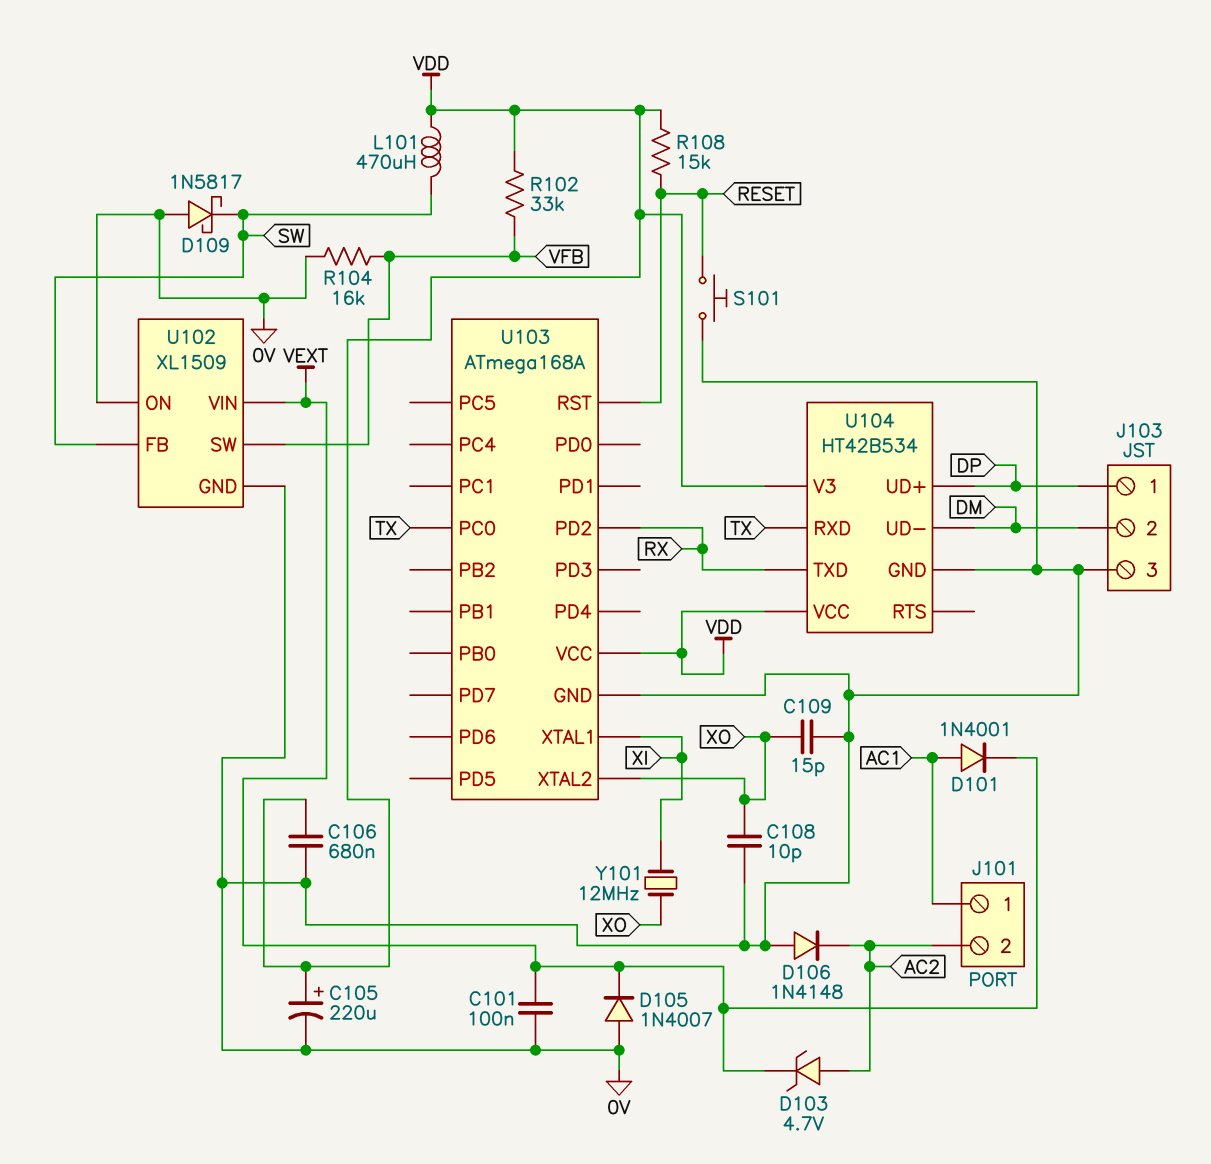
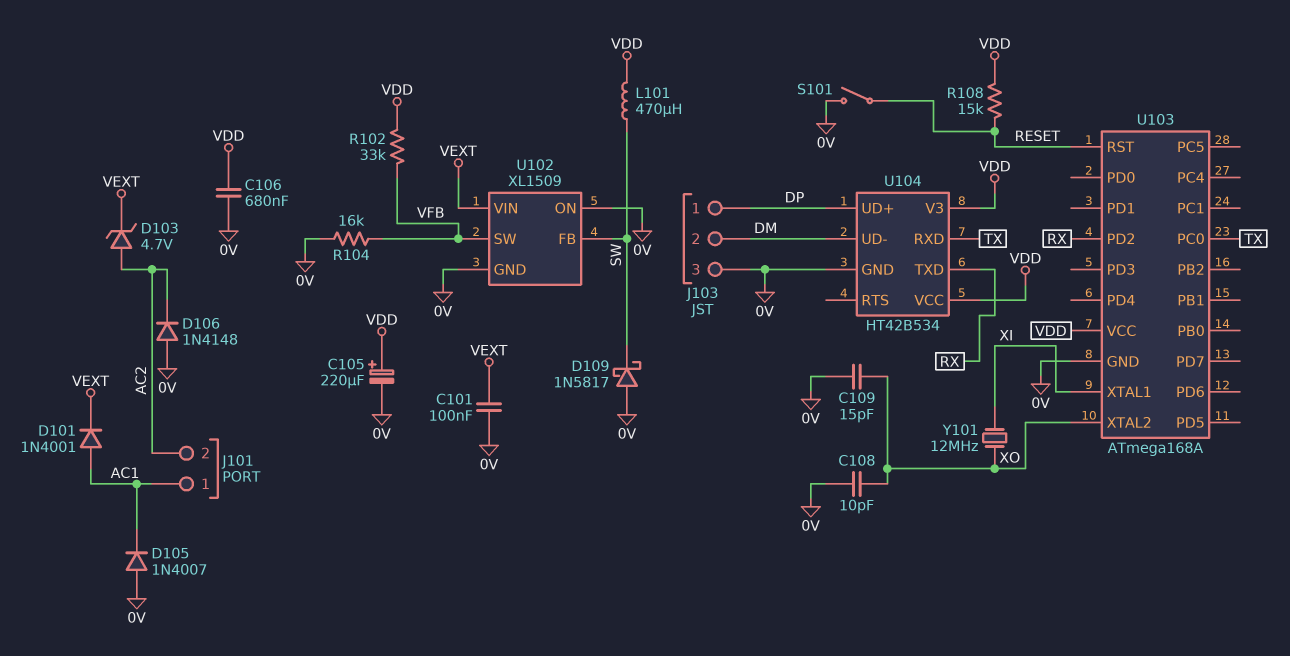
D105: diode 1N4007 (A 0V, K VEXT) -> diode 1N4007 (A 0V, K AC1)
S101: button (0V, RESET) -> switch (0V, RESET)

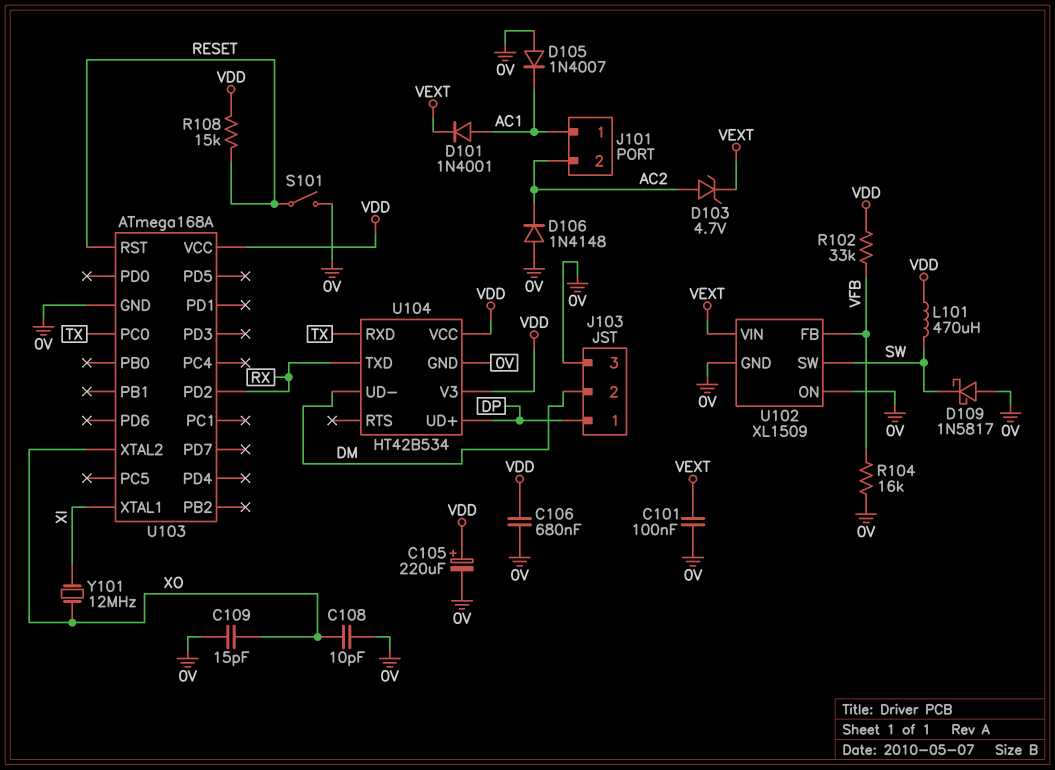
U102 pin FB: SW -> VFB
U102 pin SW: VFB -> SW

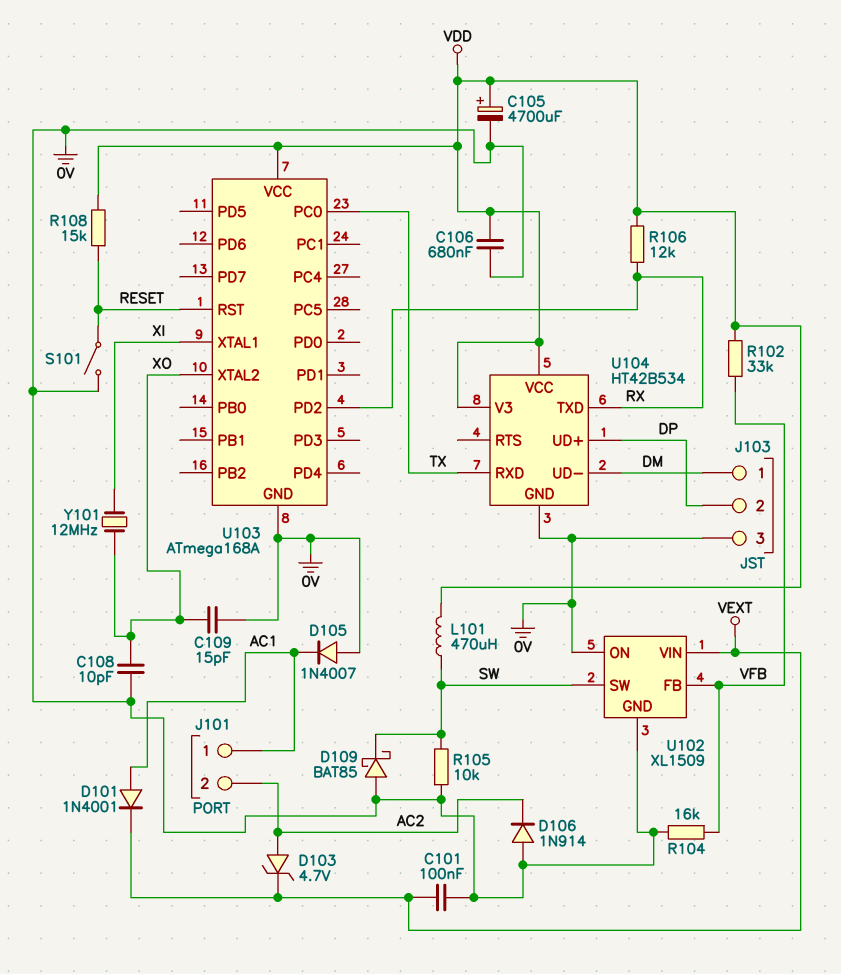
C105: 220uF (plus VDD, minus 0V) -> 4700uF (plus VDD, minus 0V)
D106: diode 1N4148 (A 0V, K AC2) -> diode 1N914 (A 0V, K AC2)
D109: schottky 1N5817 (A 0V, K SW) -> schottky BAT85 (A 0V, K SW)
J103 pin 1: DP -> DM
J103 pin 2: DM -> DP
R105: none -> 10k (0V, SW)
R106: none -> 12k (RX, VDD)

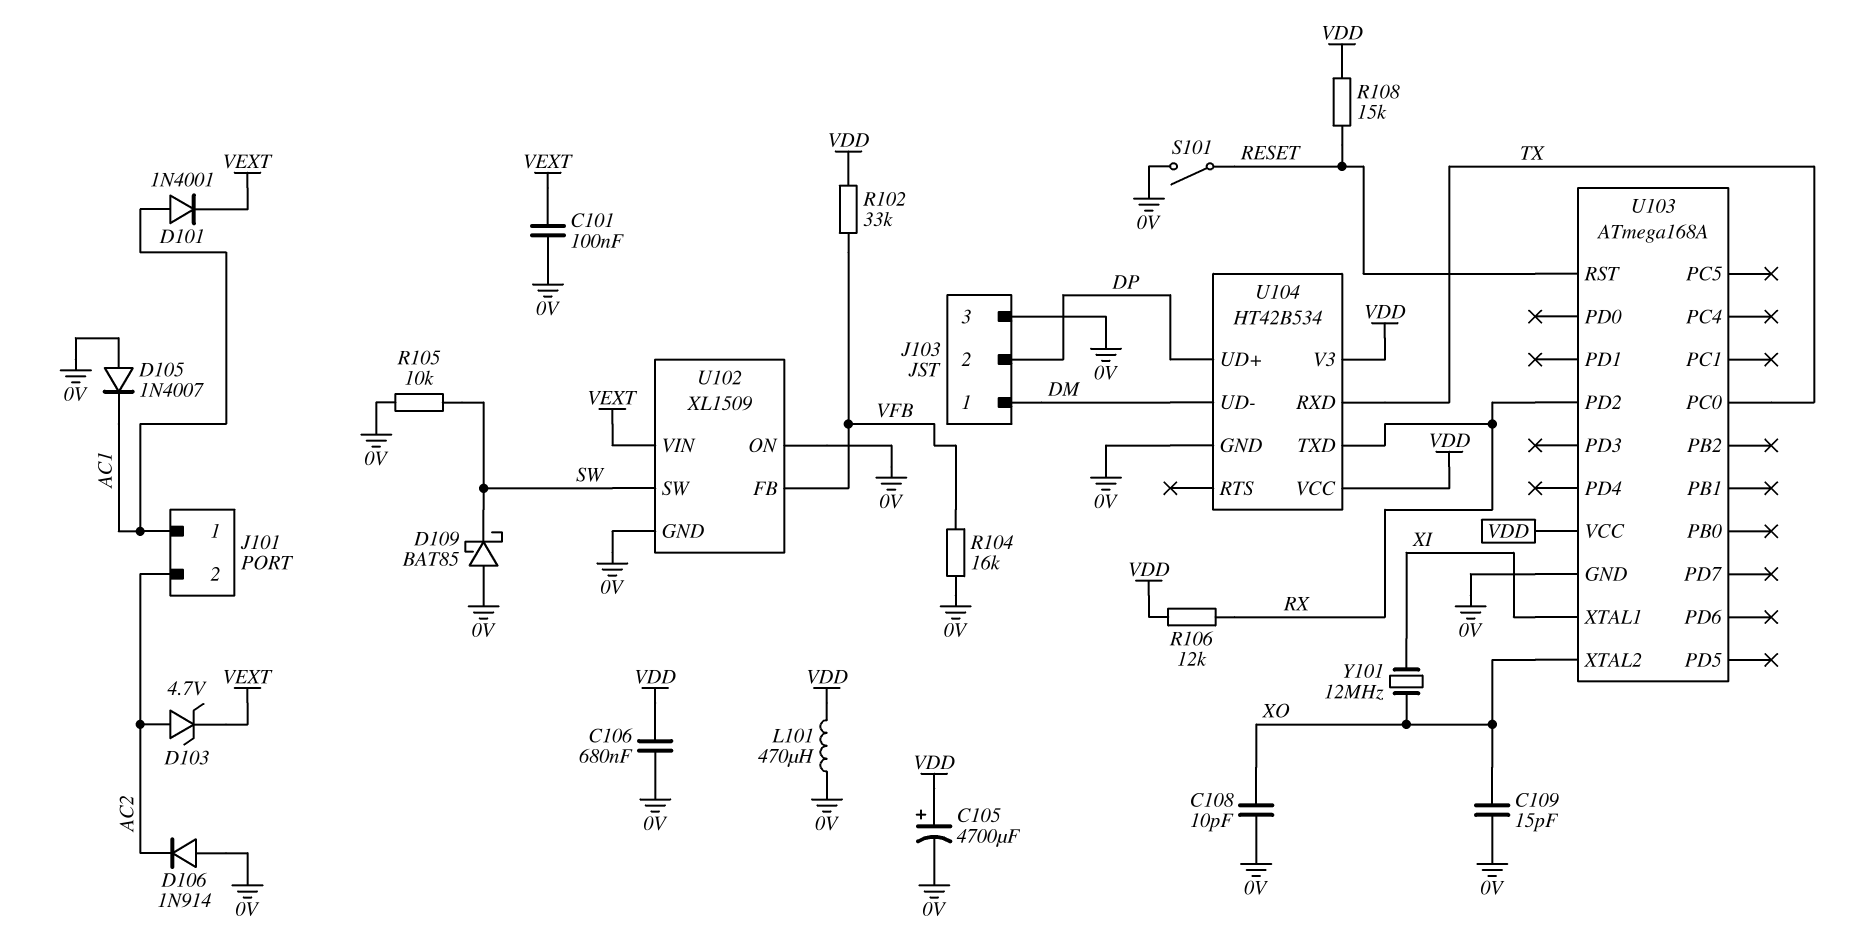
L101: 470uH (SW, VDD) -> 470uH (0V, VDD)

